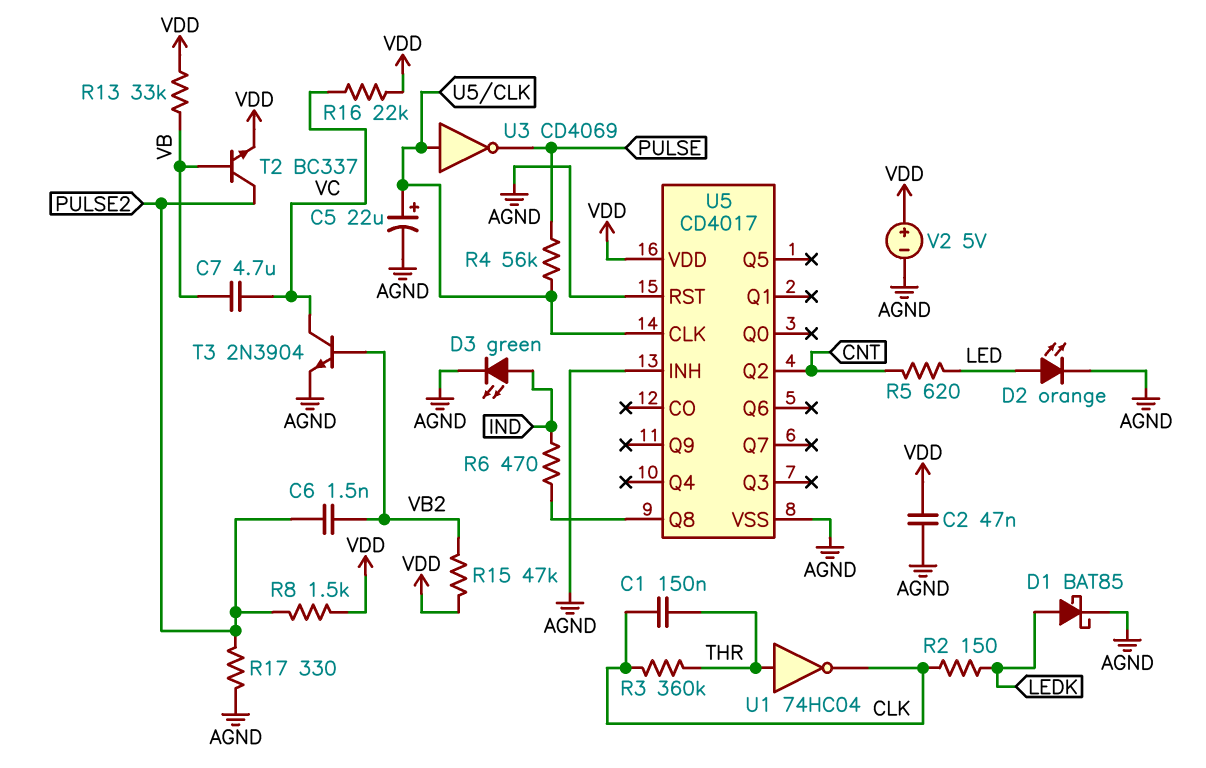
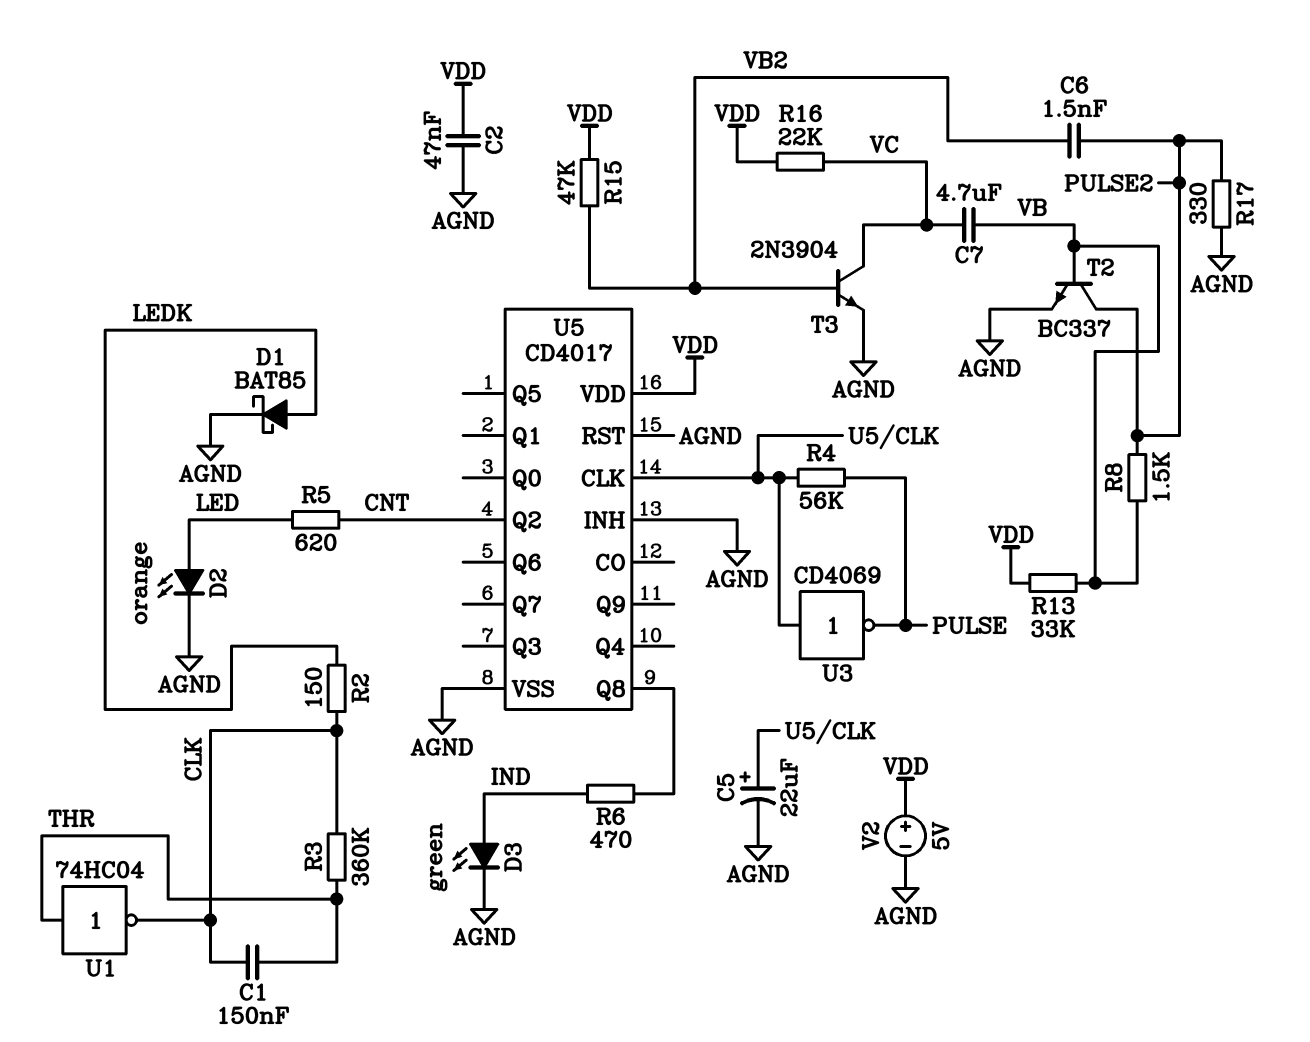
R8: 1.5k (PULSE2, VDD) -> 1.5k (PULSE2, VB)
T2: NPN BC337 (B VB, C PULSE2, E VDD) -> NPN BC337 (B VB, C PULSE2, E AGND)

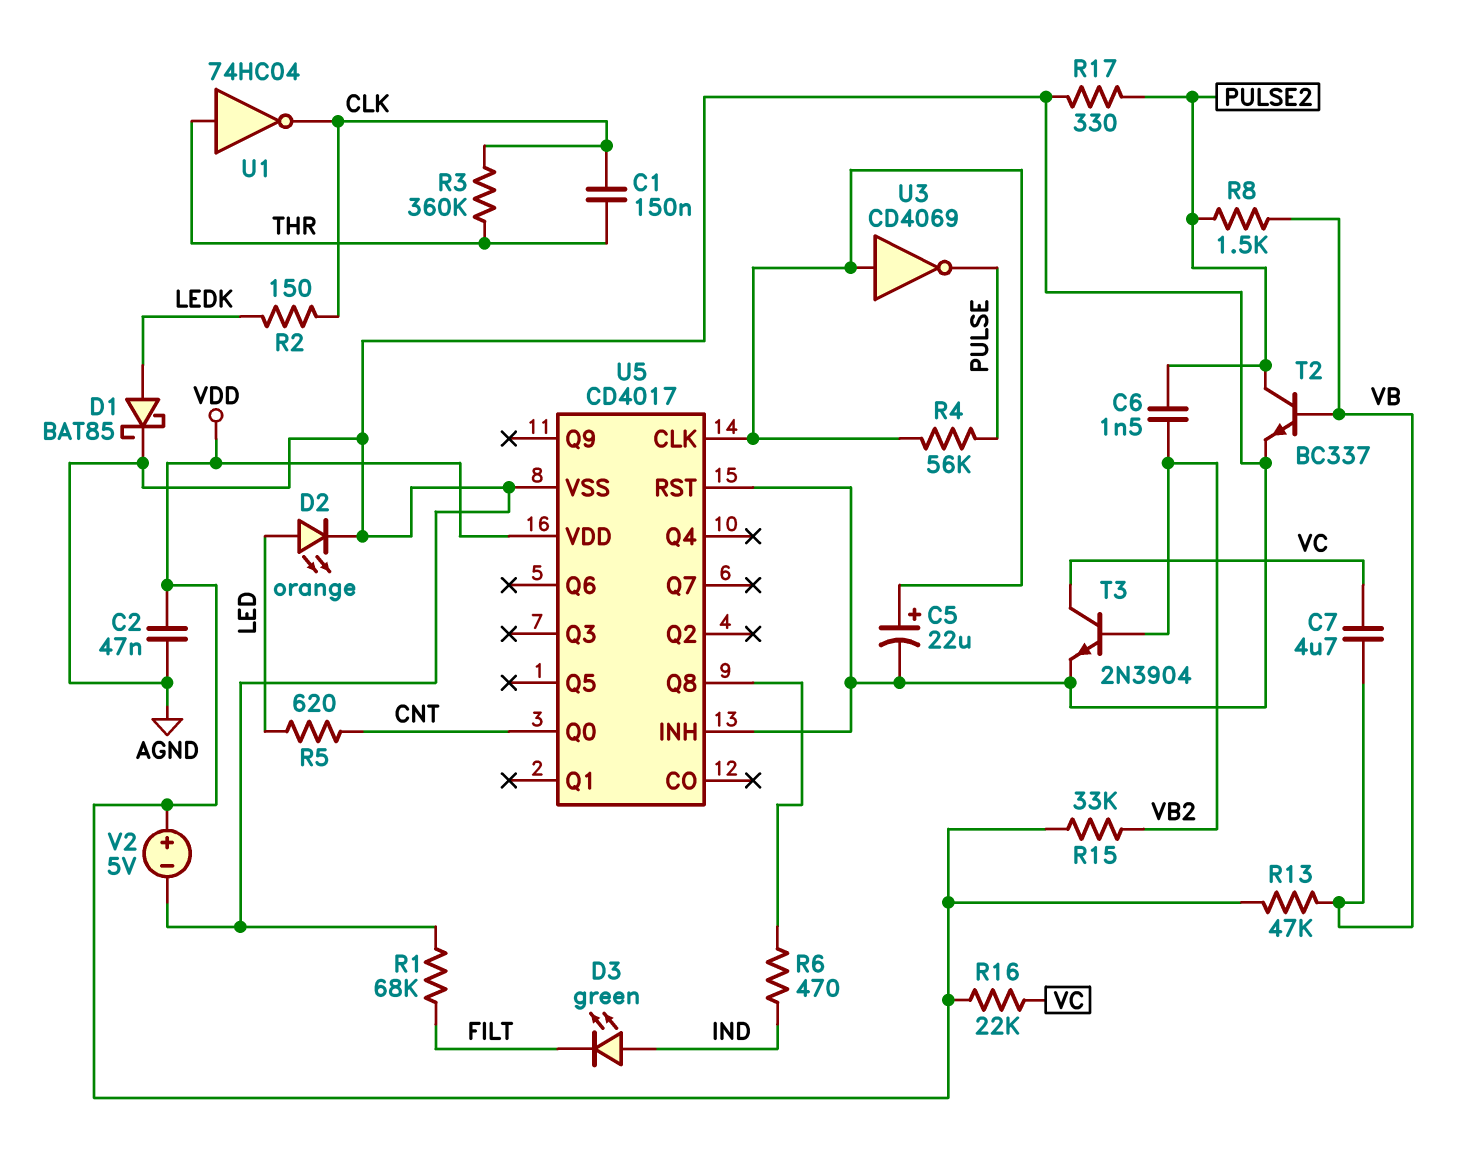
D3: LED green (A IND, K AGND) -> LED green (A IND, K FILT)
R1: none -> 68k (AGND, FILT)
R13: 33k (VB, VDD) -> 47k (VB, VDD)
R15: 47k (VB2, VDD) -> 33k (VB2, VDD)
U5 pin Q0: none -> CNT
U5 pin Q2: CNT -> none

